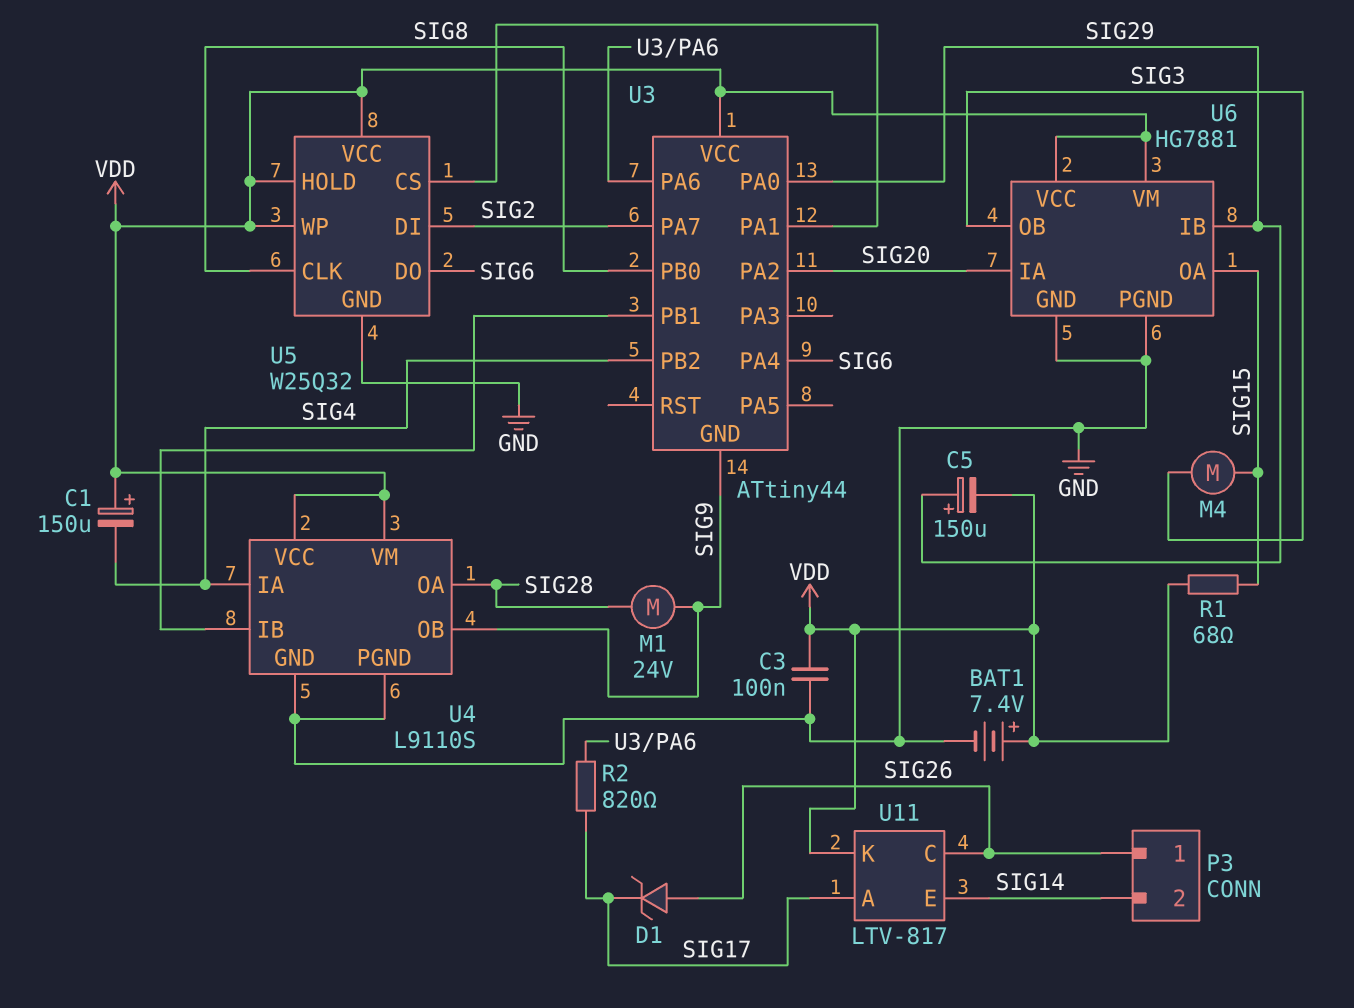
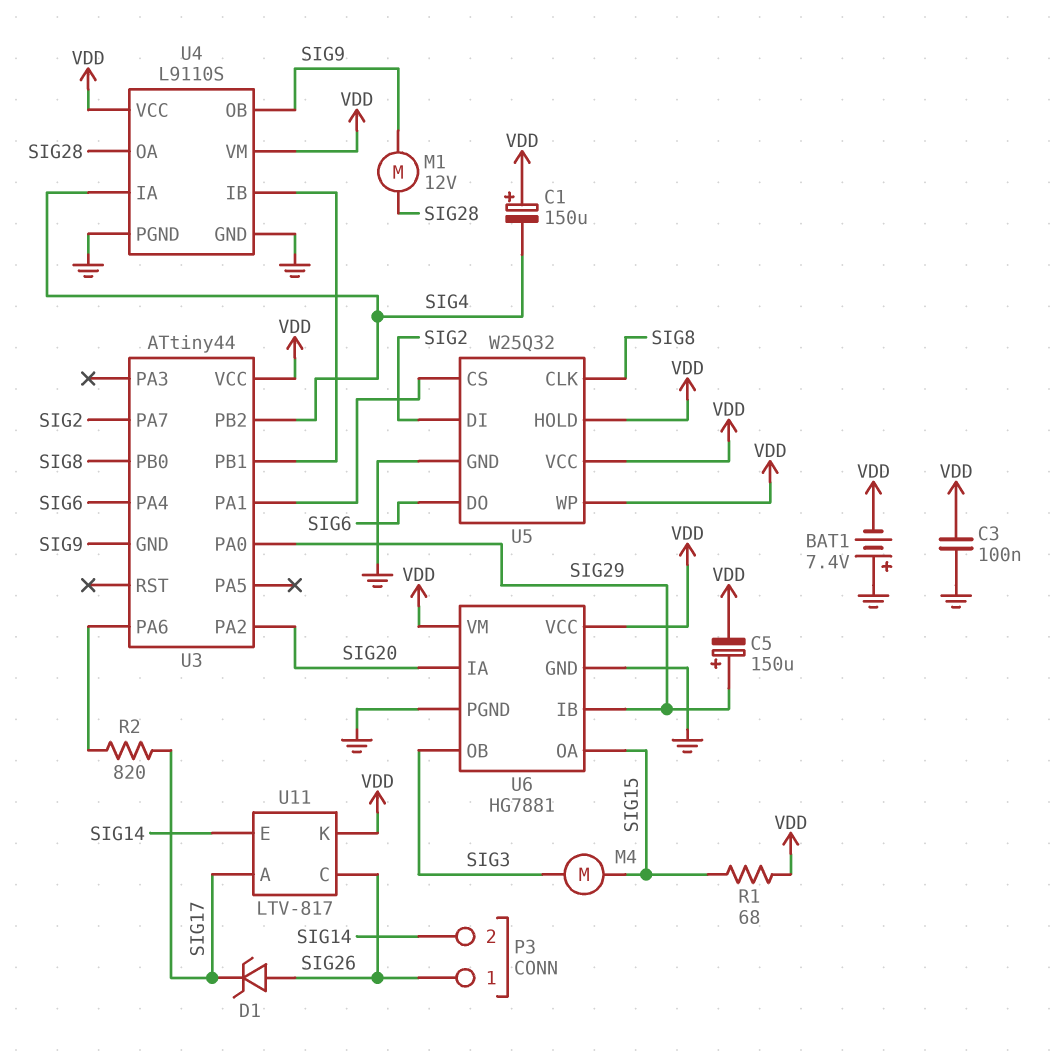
BAT1: 7.4V (plus VDD, minus GND) -> 7.4V (plus GND, minus VDD)
M1: motor 24V (SIG9, SIG28) -> motor 12V (SIG9, SIG28)

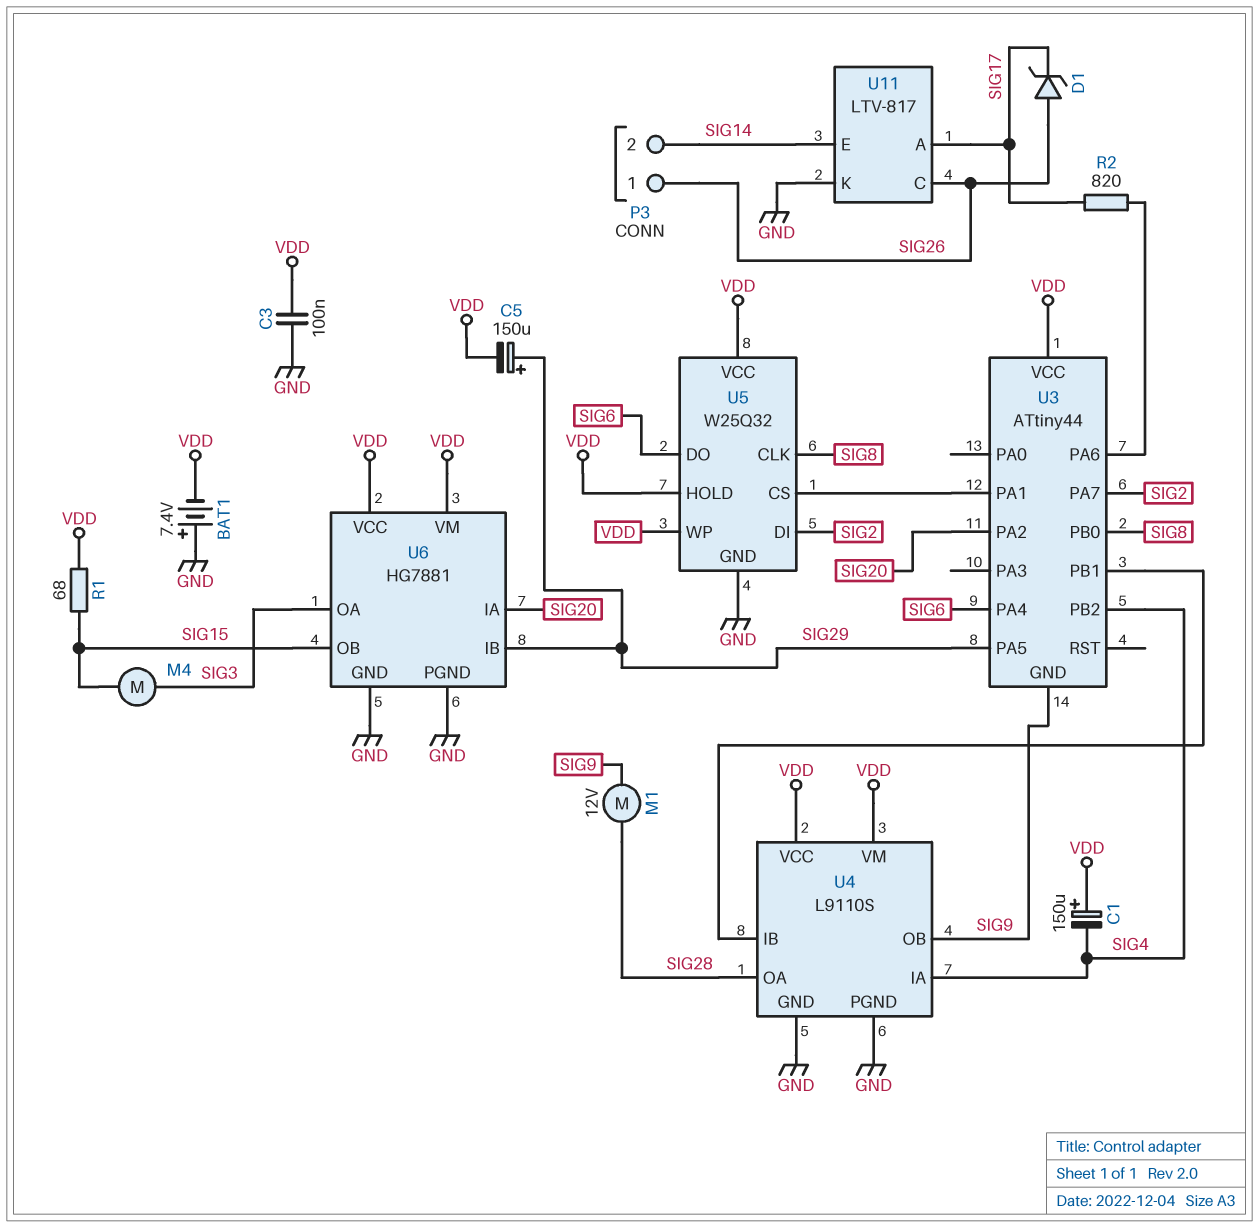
U3 pin PA0: SIG29 -> none
U3 pin PA5: none -> SIG29
U6 pin OA: SIG15 -> SIG3
U6 pin OB: SIG3 -> SIG15
U11 pin K: VDD -> GND

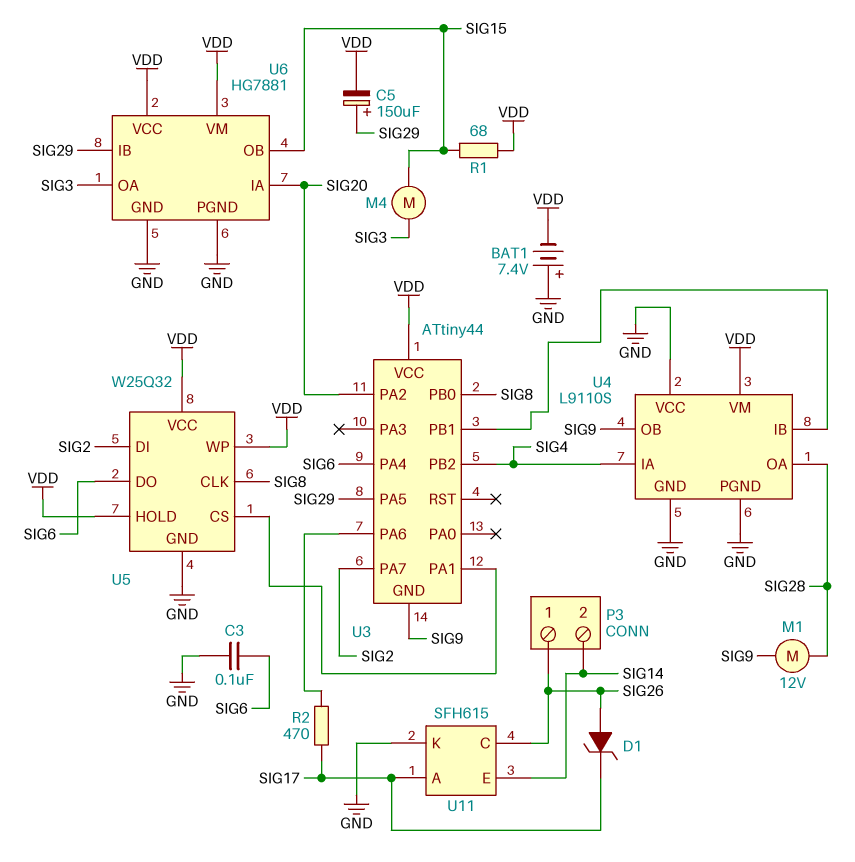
C1: 150uF (plus VDD, minus SIG4) -> none
C3: 100nF (GND, VDD) -> 100nF (GND, SIG6)
R2: 820 (SIG17, U3/PA6) -> 470 (SIG17, U3/PA6)
U4 pin VCC: VDD -> GND
U11: LTV-817 -> SFH615

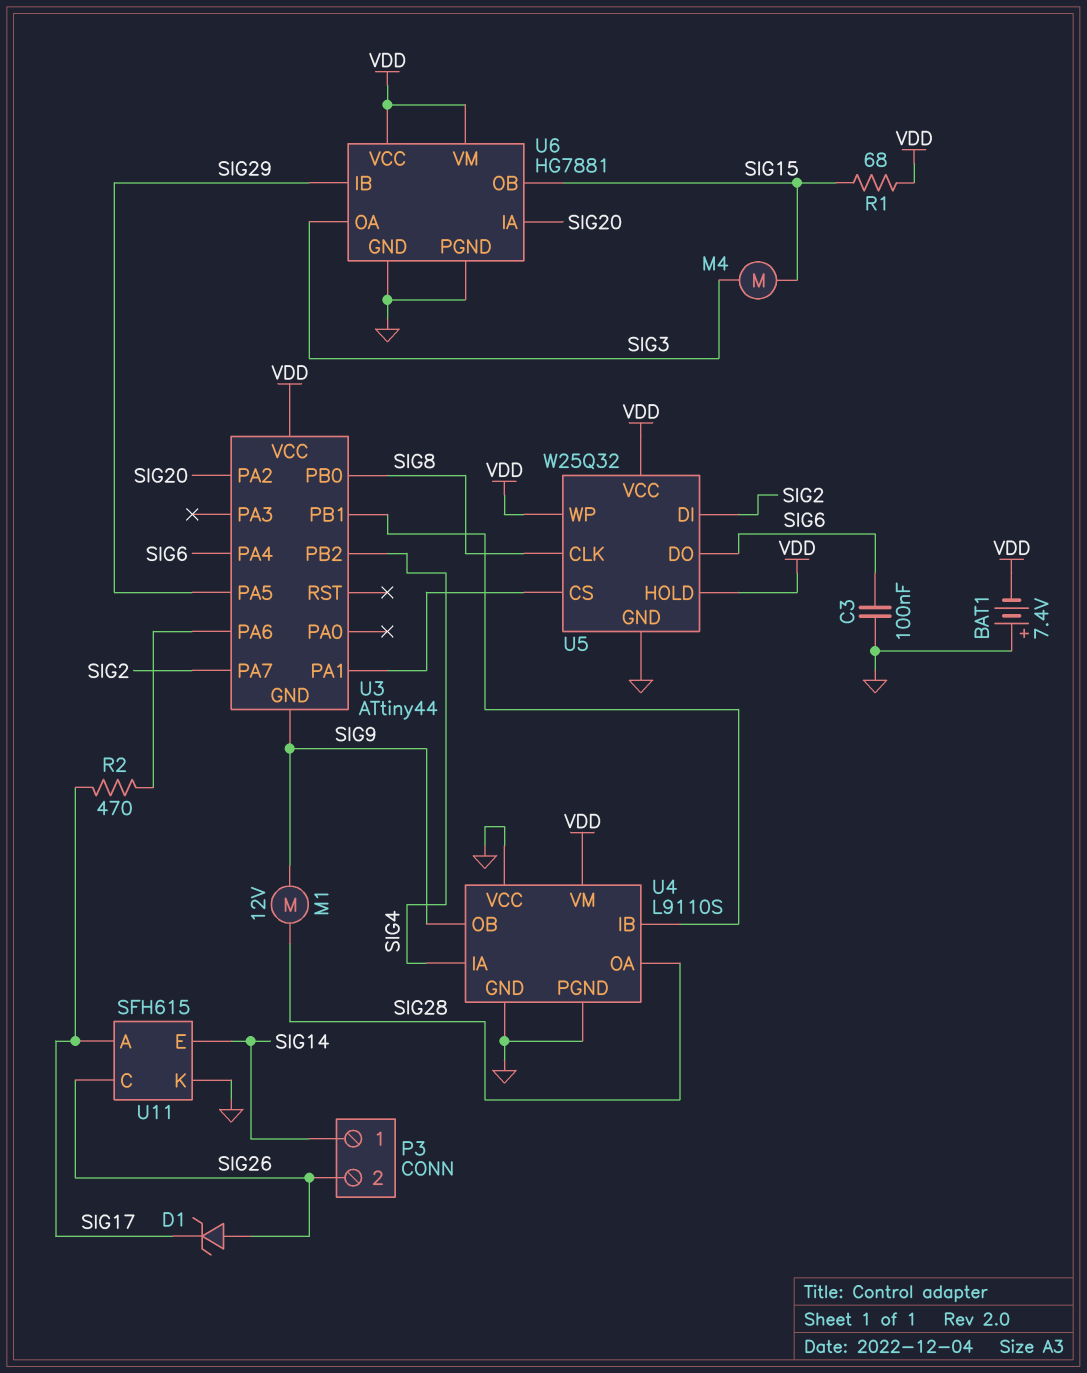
C5: 150uF (plus SIG29, minus VDD) -> none
P3 pin 1: SIG26 -> SIG14
P3 pin 2: SIG14 -> SIG26

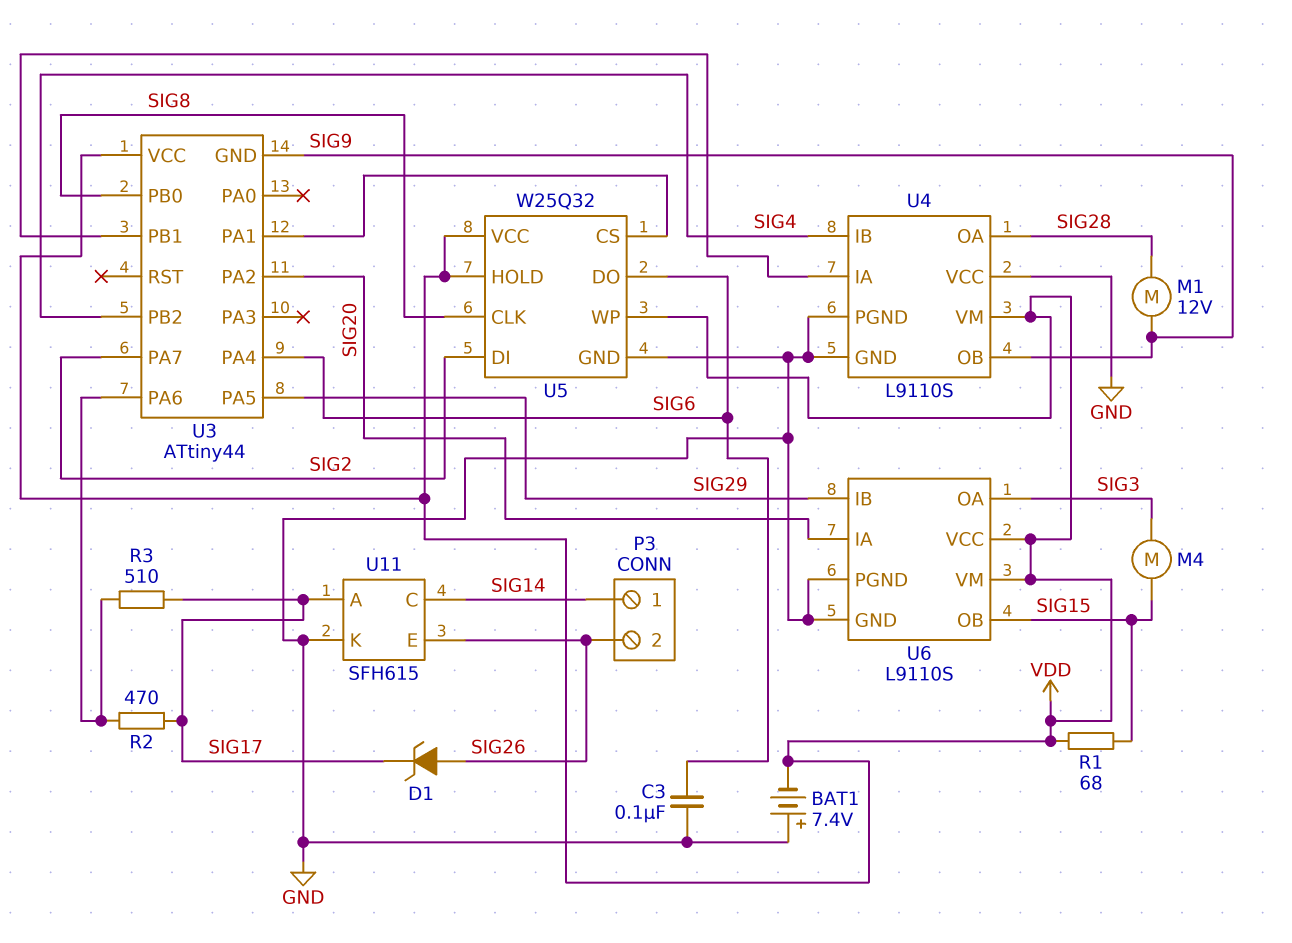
R3: none -> 510 (SIG17, U3/PA6)
U4 pin IA: SIG4 -> U3/PB1
U4 pin IB: U3/PB1 -> SIG4
U6: HG7881 -> L9110S
U11 pin C: SIG26 -> SIG14
U11 pin E: SIG14 -> SIG26

